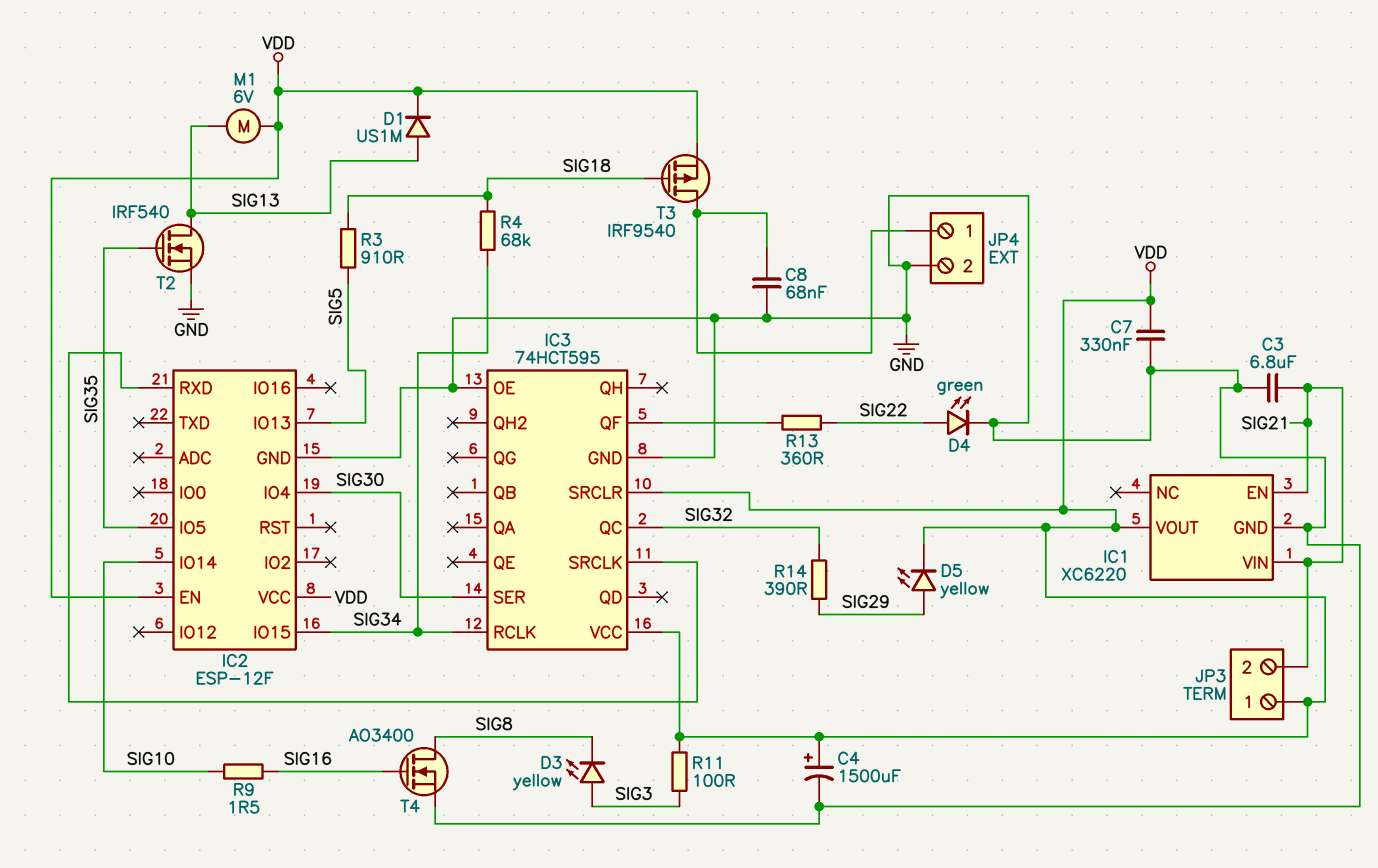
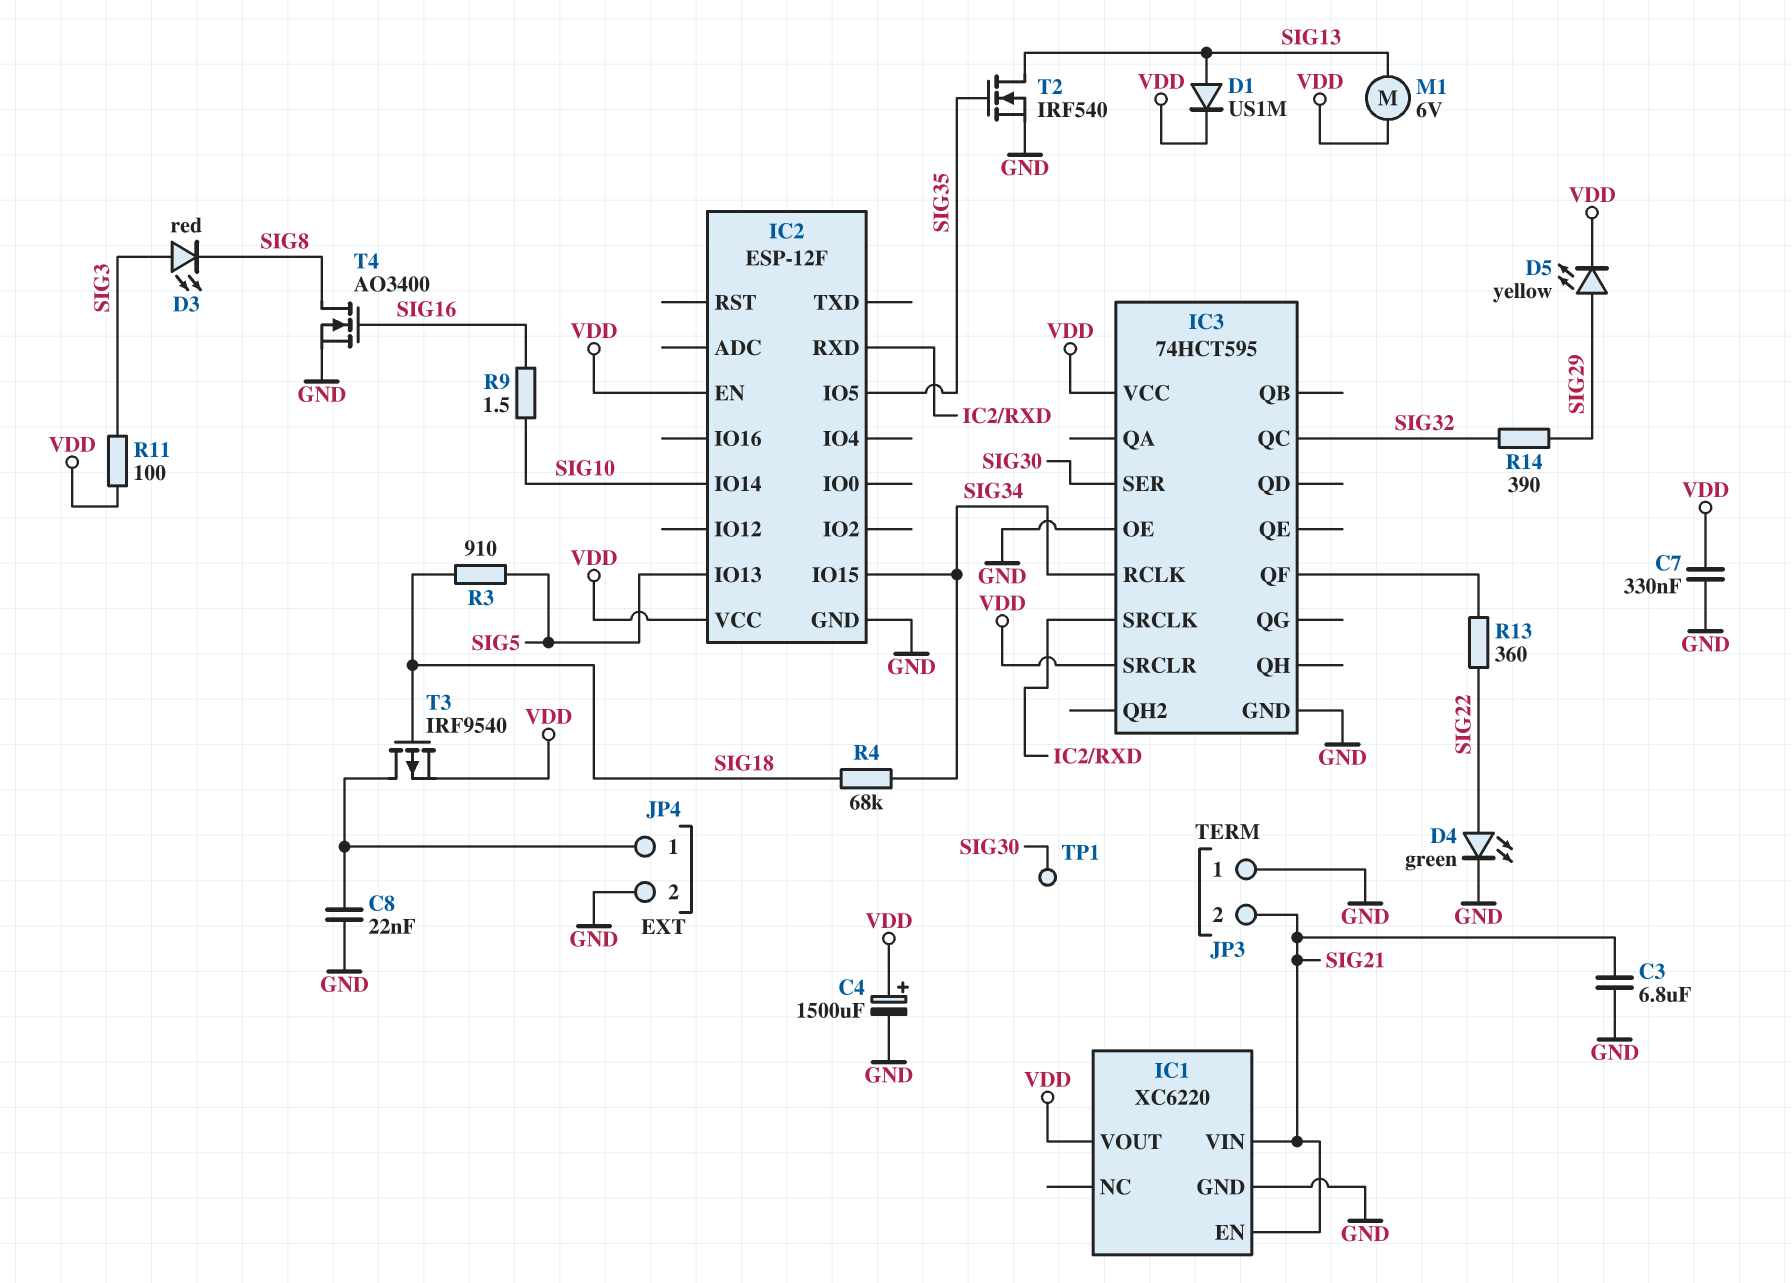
C8: 68nF (GND, JP4/1) -> 22nF (GND, JP4/1)
D3: LED yellow (A SIG3, K SIG8) -> LED red (A SIG3, K SIG8)
IC2 pin IO4: SIG30 -> none
JP3 pin 1: VDD -> GND
TP1: none -> test point (SIG30)

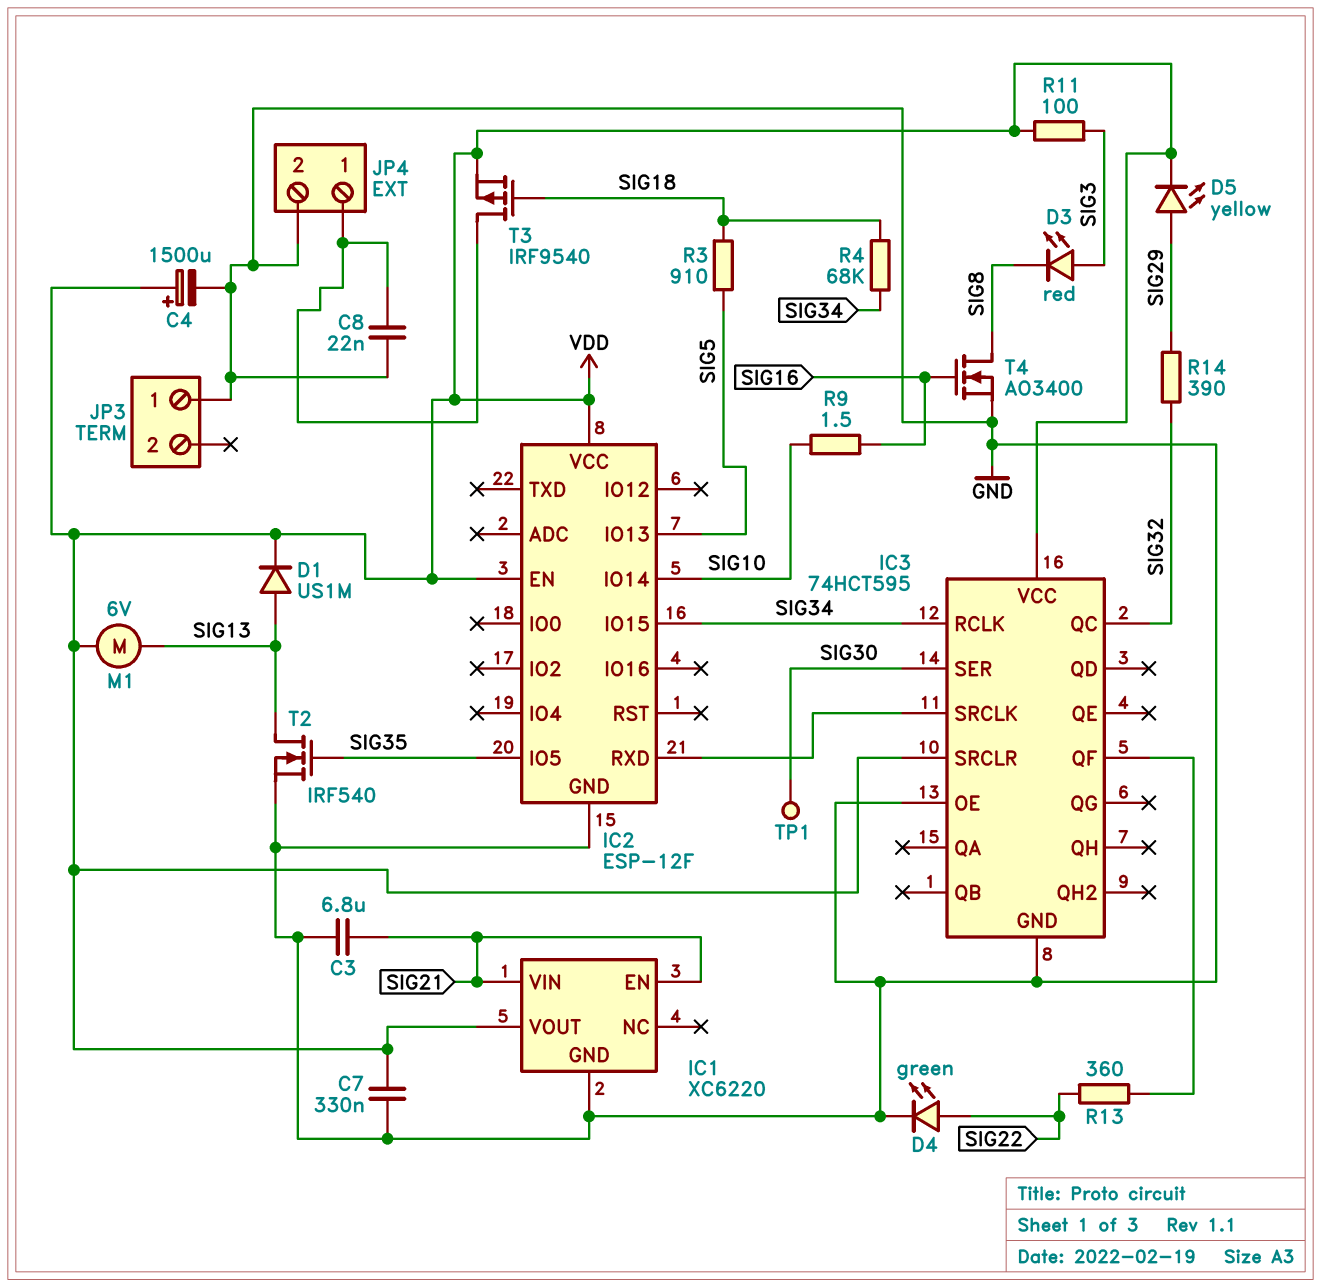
JP3 pin 2: SIG21 -> none

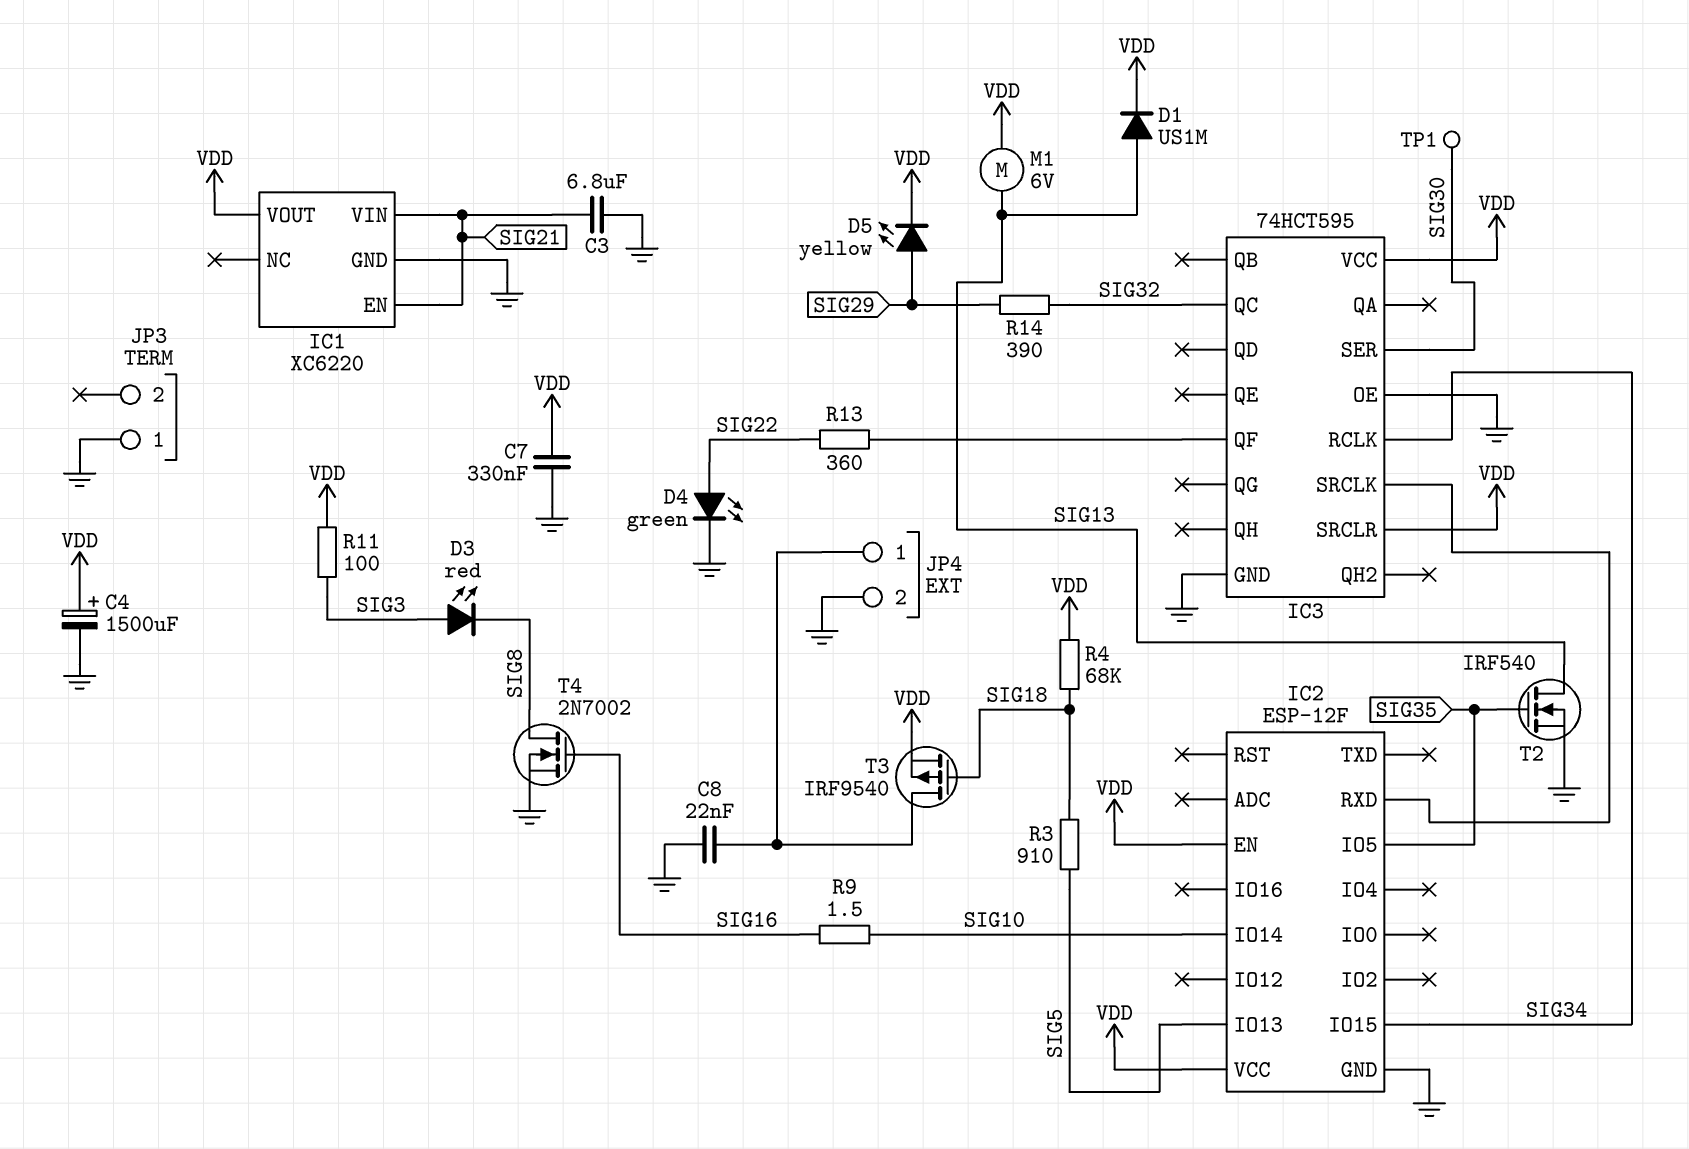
R4: 68k (SIG18, SIG34) -> 68k (SIG18, VDD)
T4: NMOS AO3400 (G SIG16, D SIG8, S GND) -> NMOS 2N7002 (G SIG16, D SIG8, S GND)

